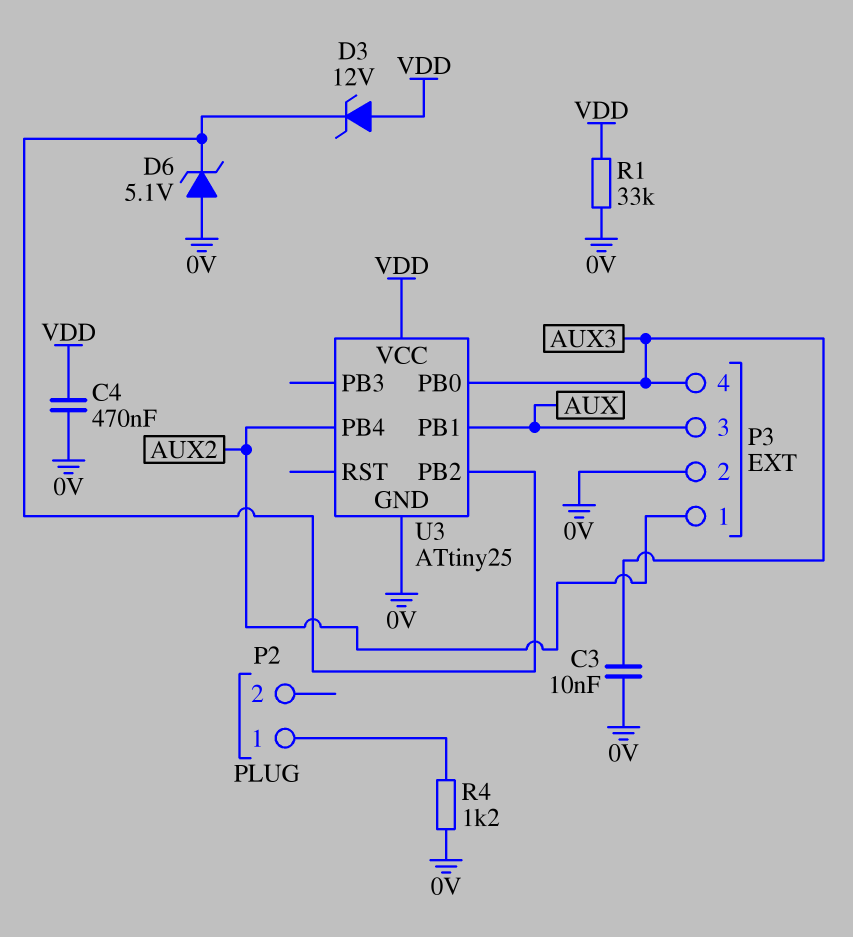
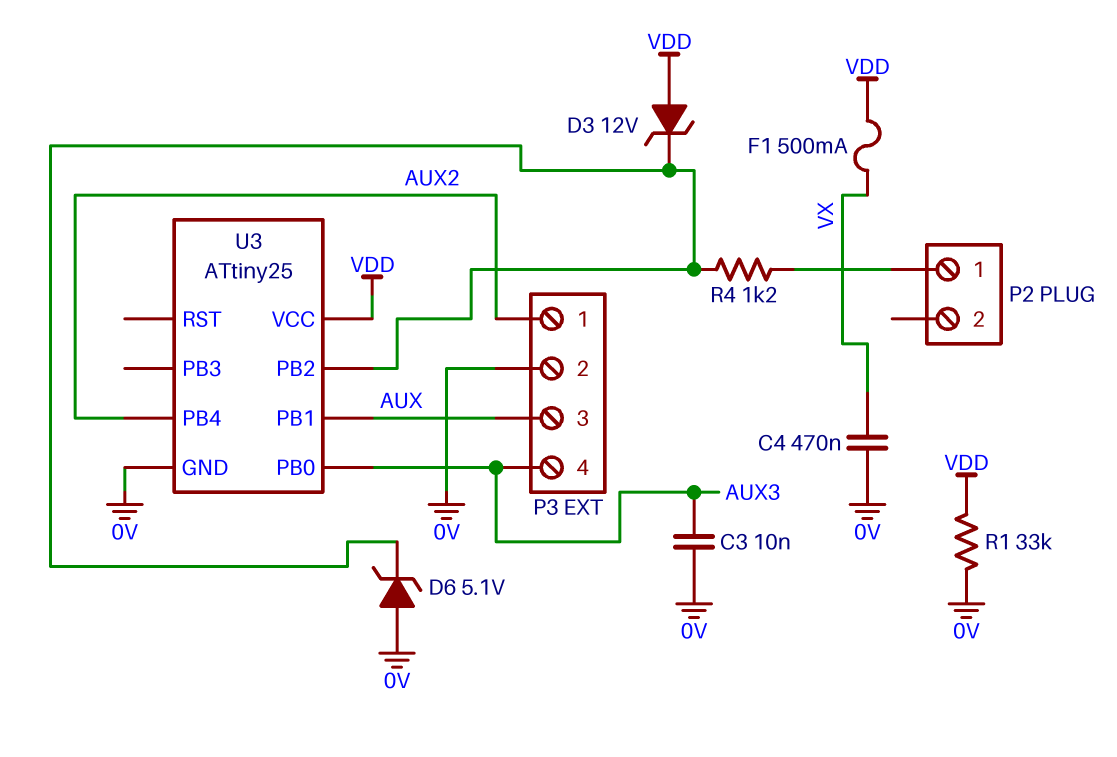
C4: 470nF (0V, VDD) -> 470nF (0V, VX)
F1: none -> 500mA (VDD, VX)
R4: 1.2k (0V, P2/1) -> 1.2k (P2/1, U3/PB2)

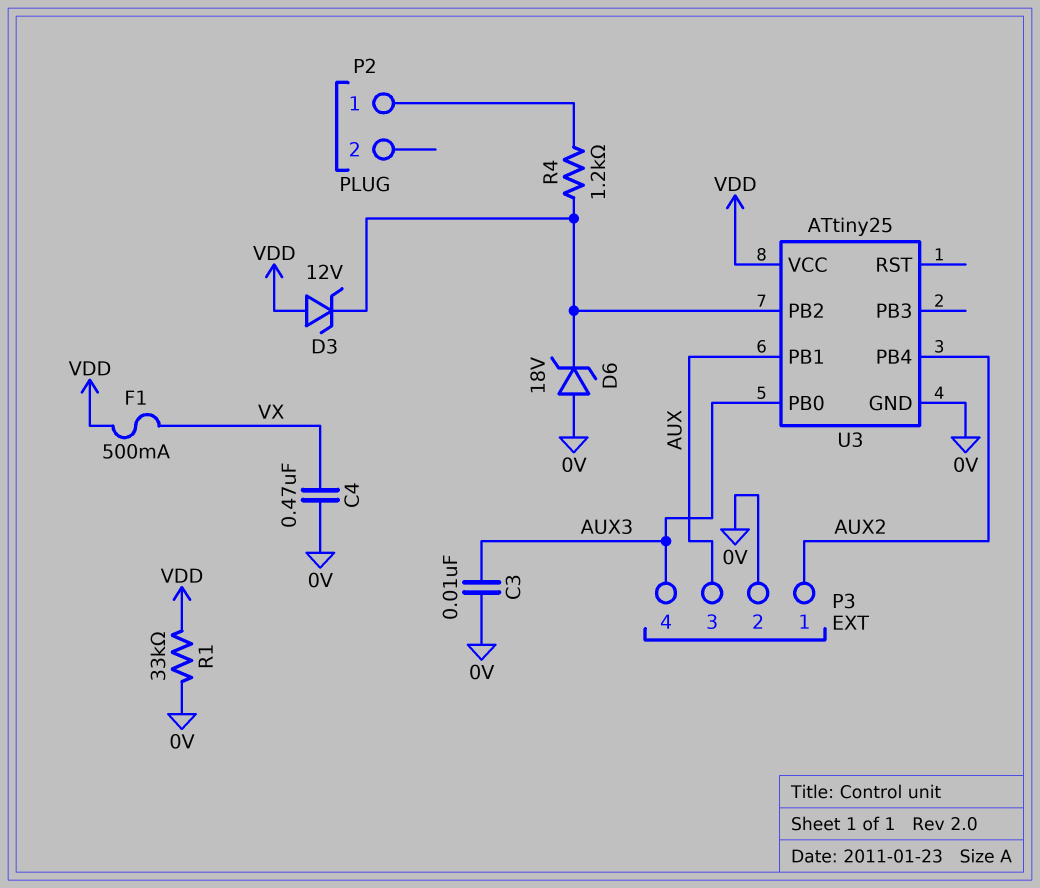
D6: zener 5.1V (A 0V, K U3/PB2) -> zener 18V (A 0V, K U3/PB2)

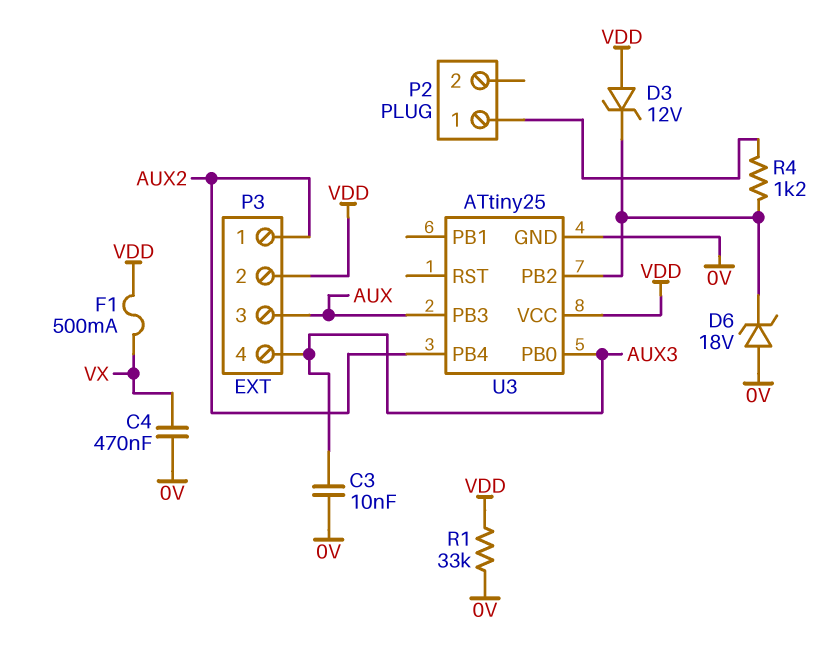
P3 pin 2: 0V -> VDD
U3 pin PB1: AUX -> none
U3 pin PB3: none -> AUX

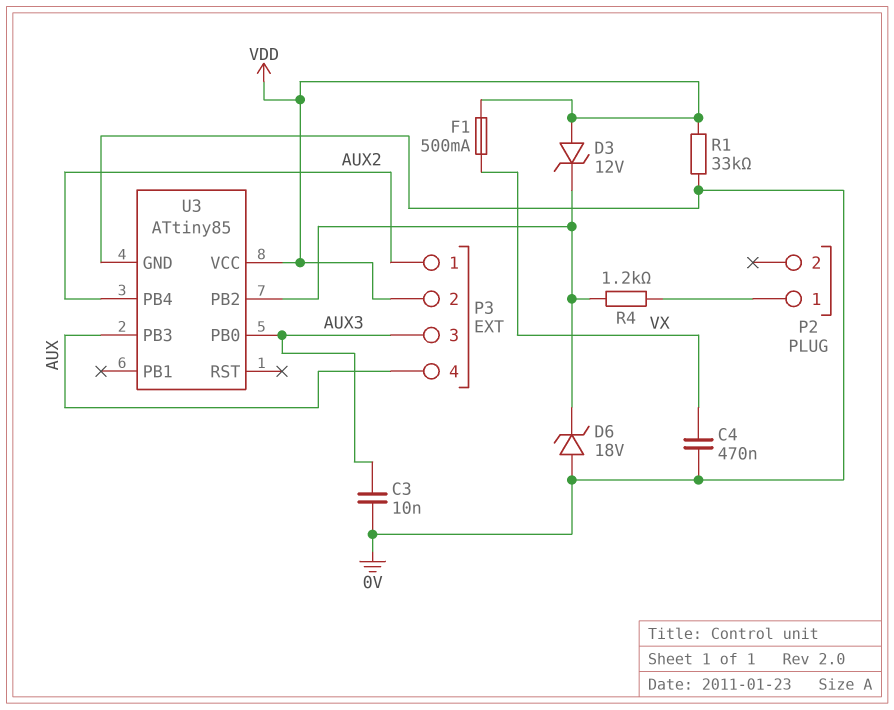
P3 pin 3: AUX -> AUX3
P3 pin 4: AUX3 -> AUX
U3: ATtiny25 -> ATtiny85

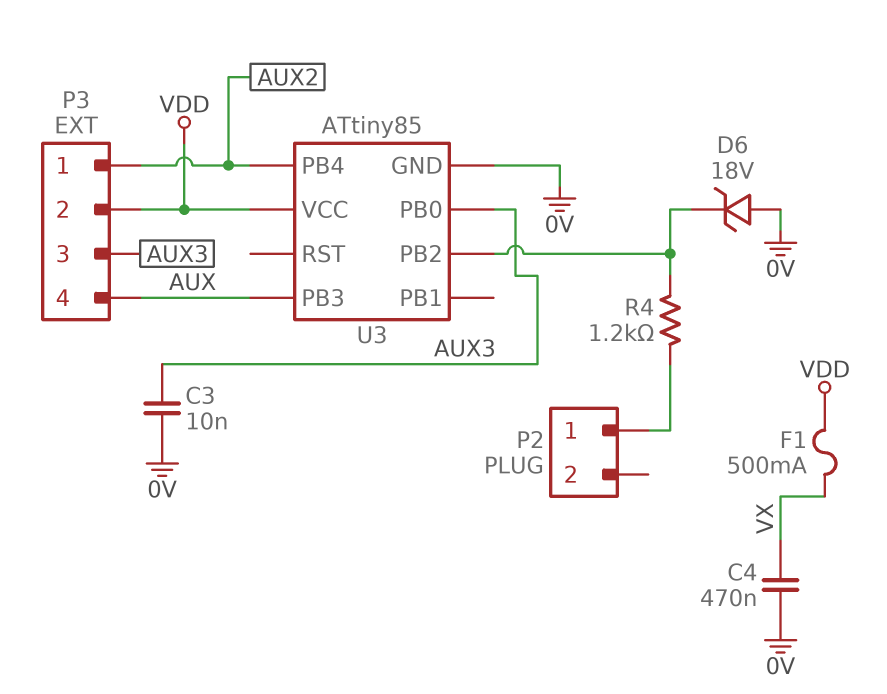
D3: zener 12V (A VDD, K U3/PB2) -> none
R1: 33k (0V, VDD) -> none

